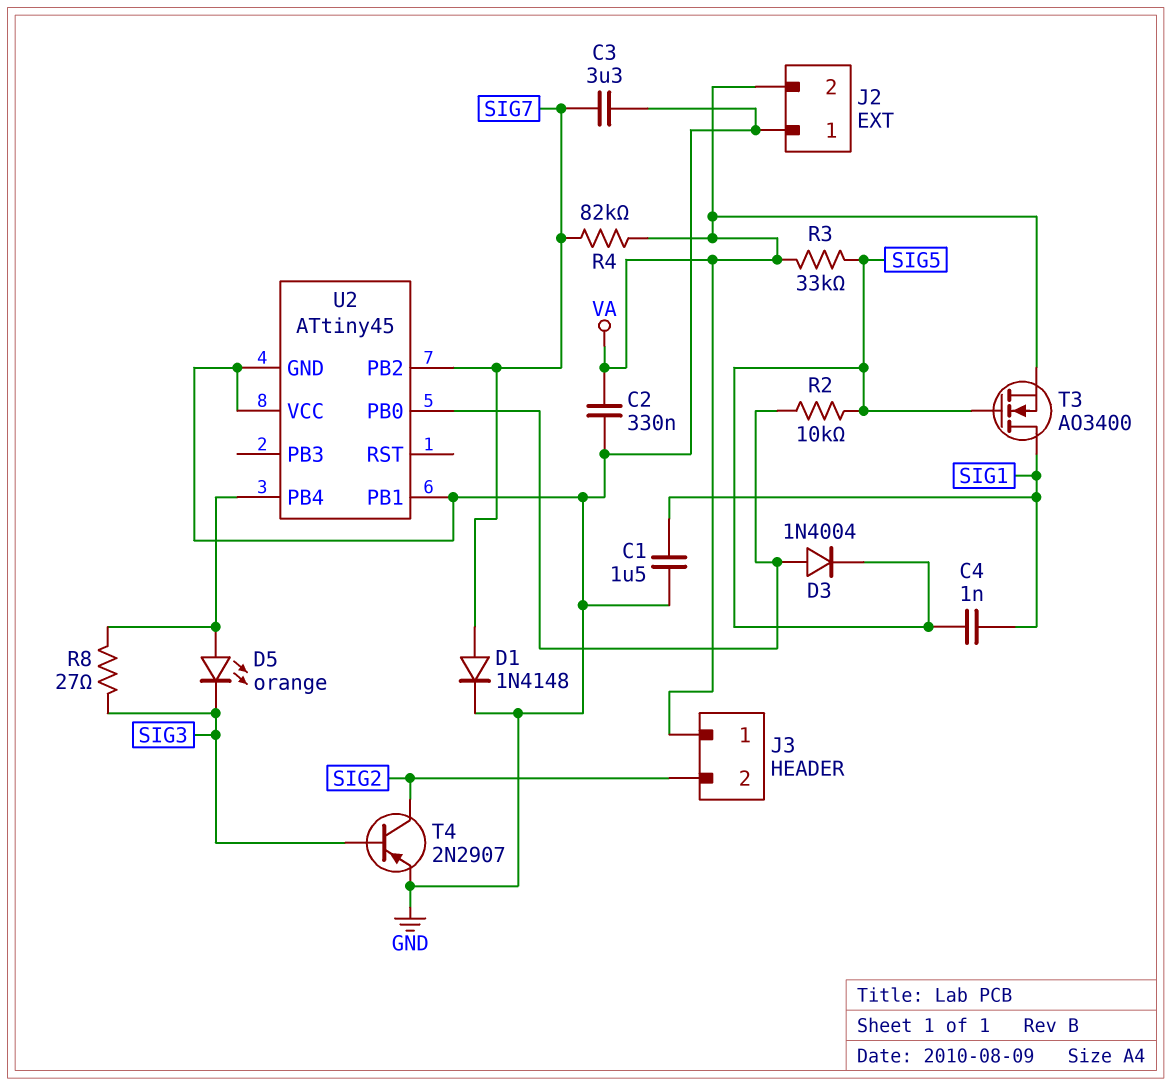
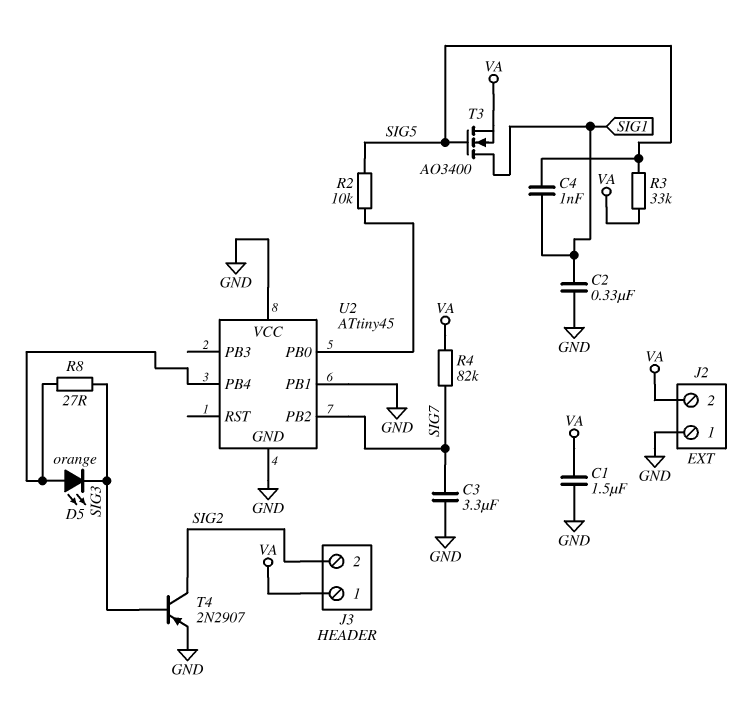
C1: 1.5uF (GND, SIG1) -> 1.5uF (GND, VA)
C2: 330nF (GND, VA) -> 330nF (GND, SIG1)
D1: diode 1N4148 (A SIG7, K GND) -> none
D3: diode 1N4004 (A U2/PB0, K SIG5) -> none

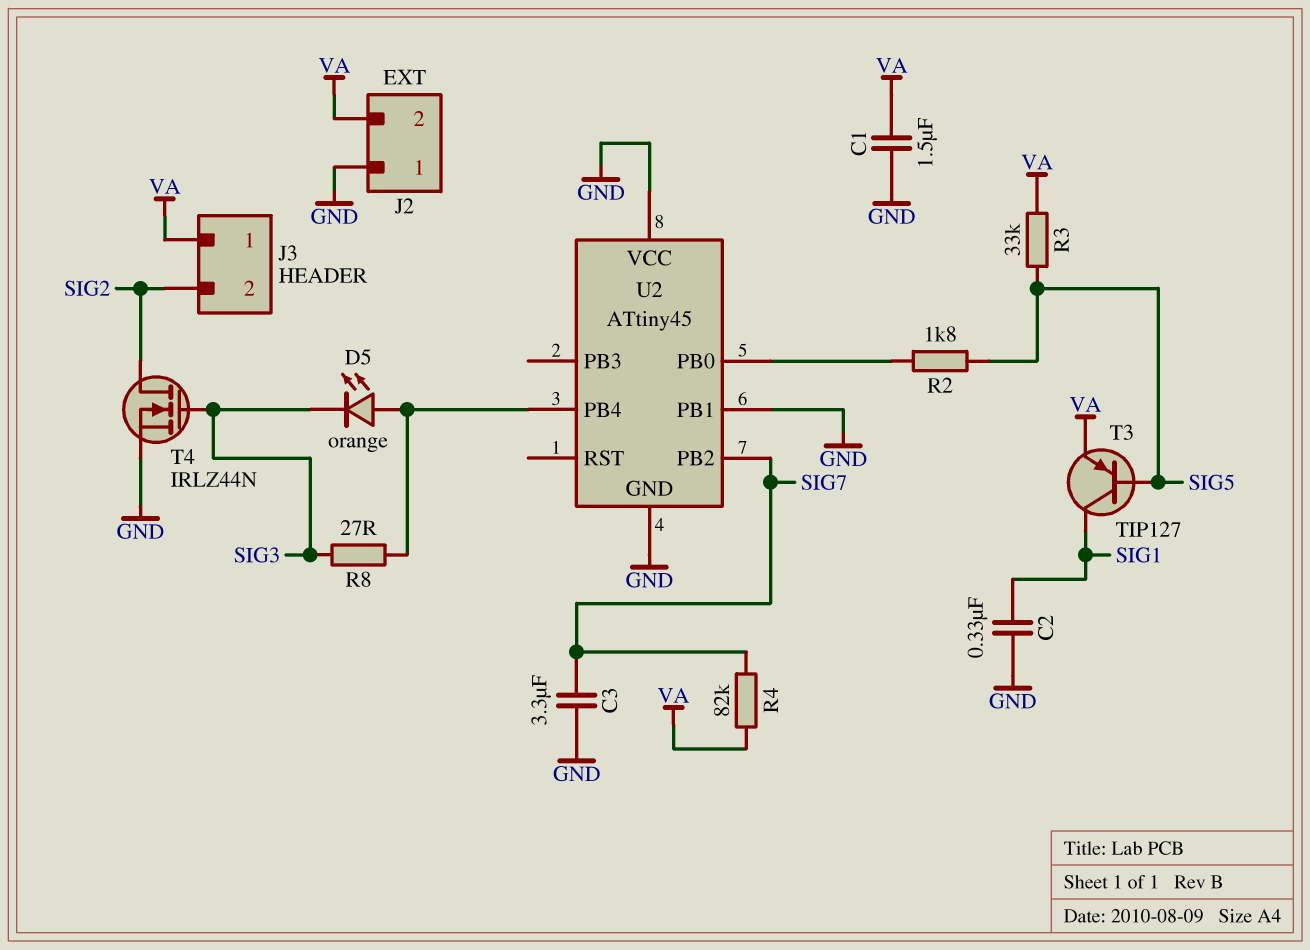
C4: 1nF (SIG1, SIG5) -> none
R2: 10k (SIG5, U2/PB0) -> 1.8k (SIG5, U2/PB0)
T3: NMOS AO3400 (G SIG5, D SIG1, S VA) -> PNP TIP127 (B SIG5, C SIG1, E VA)
T4: PNP 2N2907 (B SIG3, C SIG2, E GND) -> NMOS IRLZ44N (G SIG3, D SIG2, S GND)

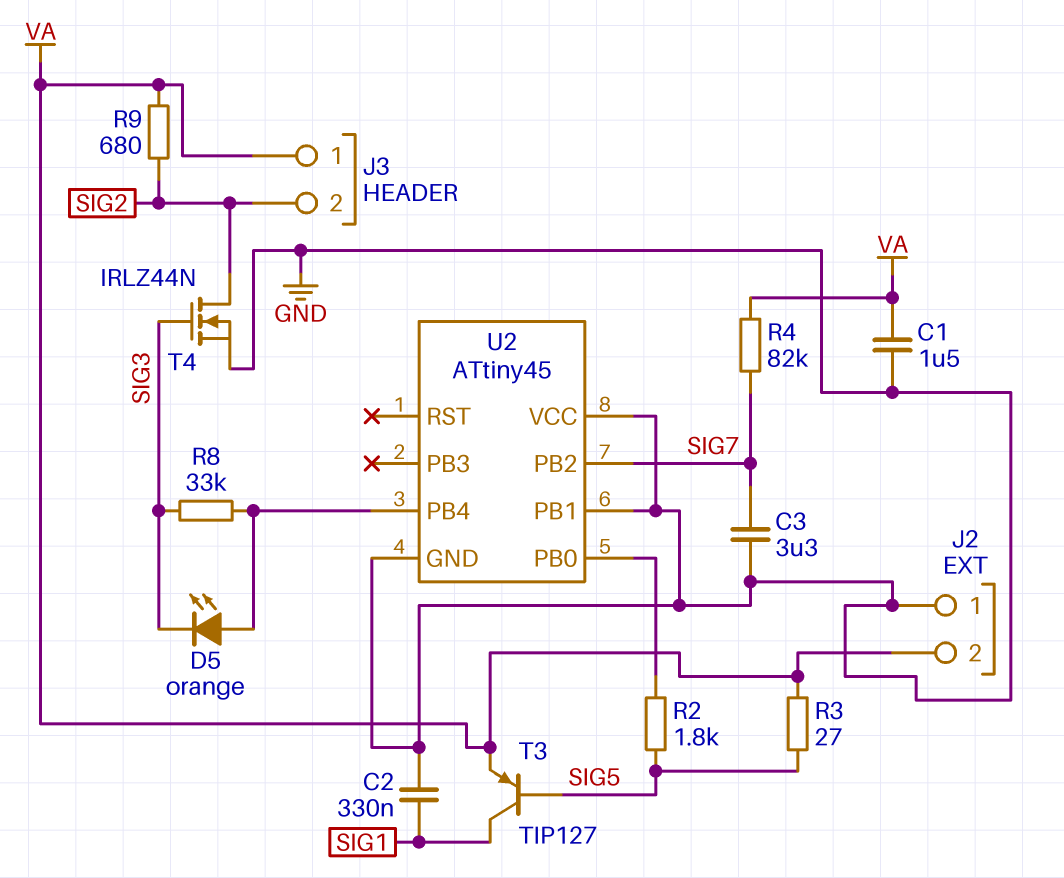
R3: 33k (SIG5, VA) -> 27 (SIG5, VA)
R8: 27 (SIG3, U2/PB4) -> 33k (SIG3, U2/PB4)
R9: none -> 680 (SIG2, VA)

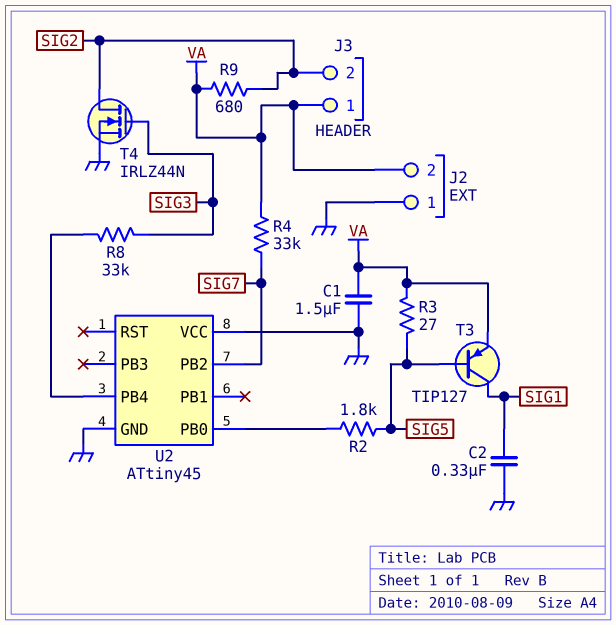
C3: 3.3uF (GND, SIG7) -> none
D5: LED orange (A U2/PB4, K SIG3) -> none
R4: 82k (SIG7, VA) -> 33k (SIG7, VA)
U2 pin PB1: GND -> none

